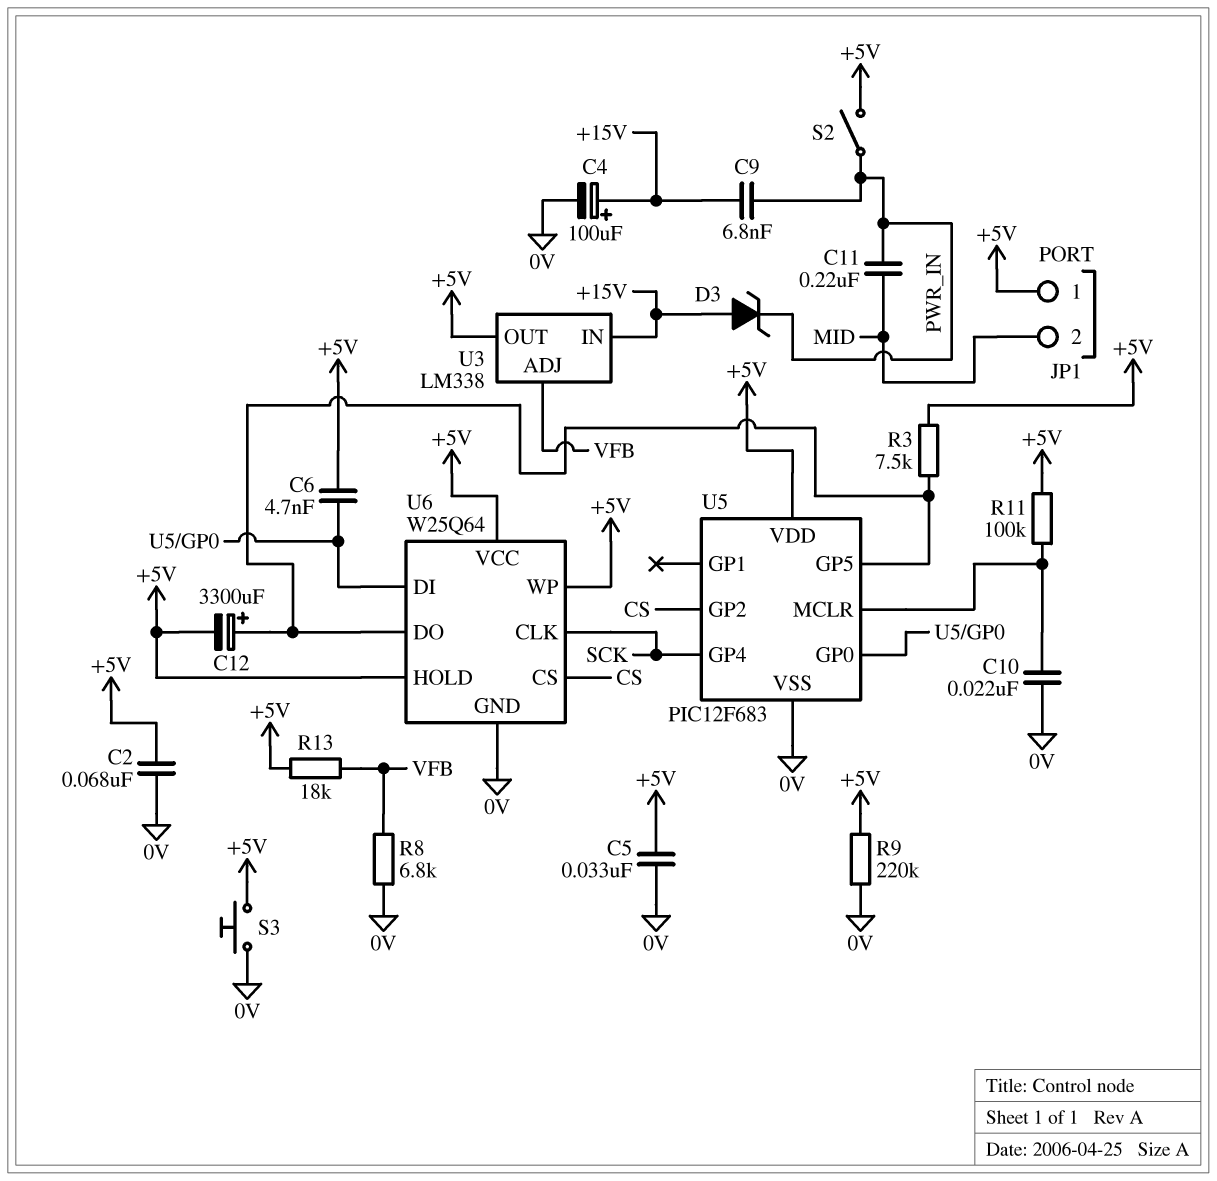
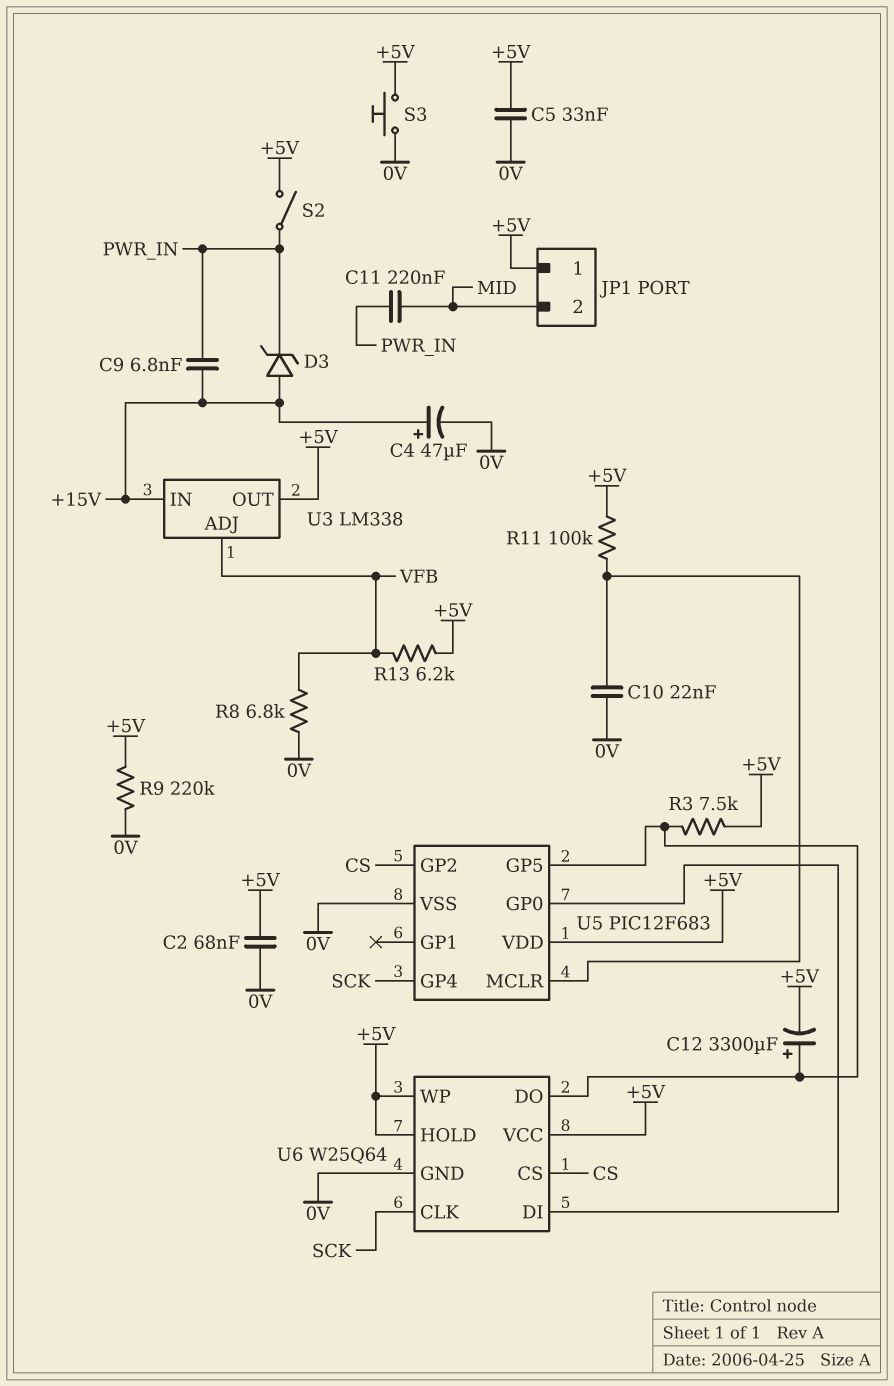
C4: 100uF (plus +15V, minus 0V) -> 47uF (plus +15V, minus 0V)
C6: 4.7nF (+5V, U5/GP0) -> none
R13: 18k (+5V, VFB) -> 6.2k (+5V, VFB)

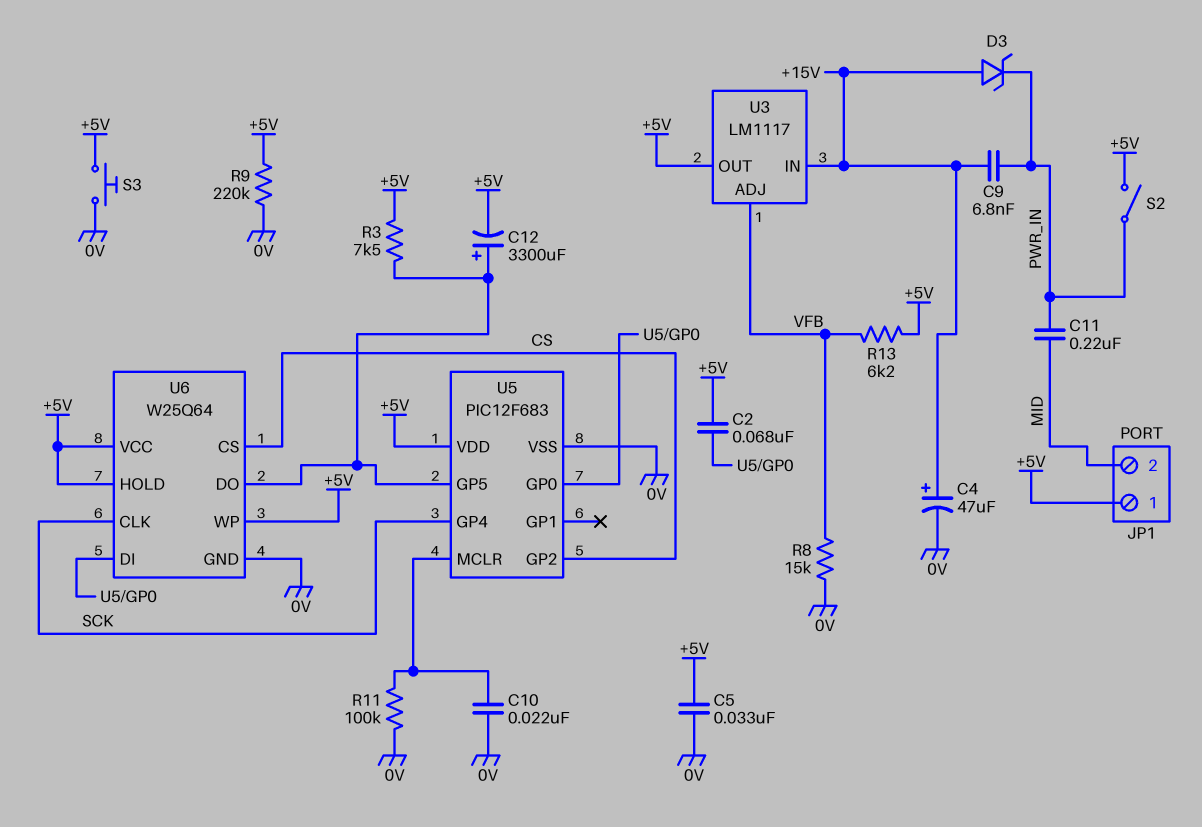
C2: 68nF (+5V, 0V) -> 68nF (+5V, U5/GP0)
R8: 6.8k (0V, VFB) -> 15k (0V, VFB)
R11: 100k (+5V, U5/MCLR) -> 100k (0V, U5/MCLR)
U3: LM338 -> LM1117

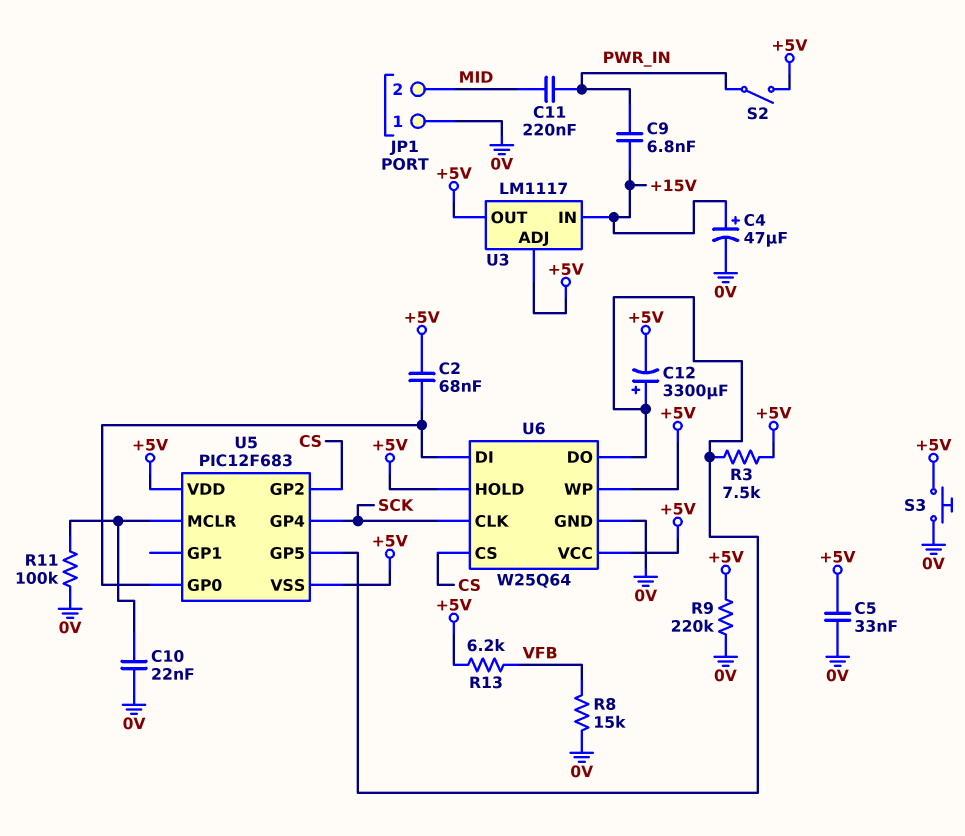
D3: zener (A +15V, K PWR_IN) -> none
JP1 pin 1: +5V -> 0V
U3 pin ADJ: VFB -> +5V
U5 pin VSS: 0V -> +5V

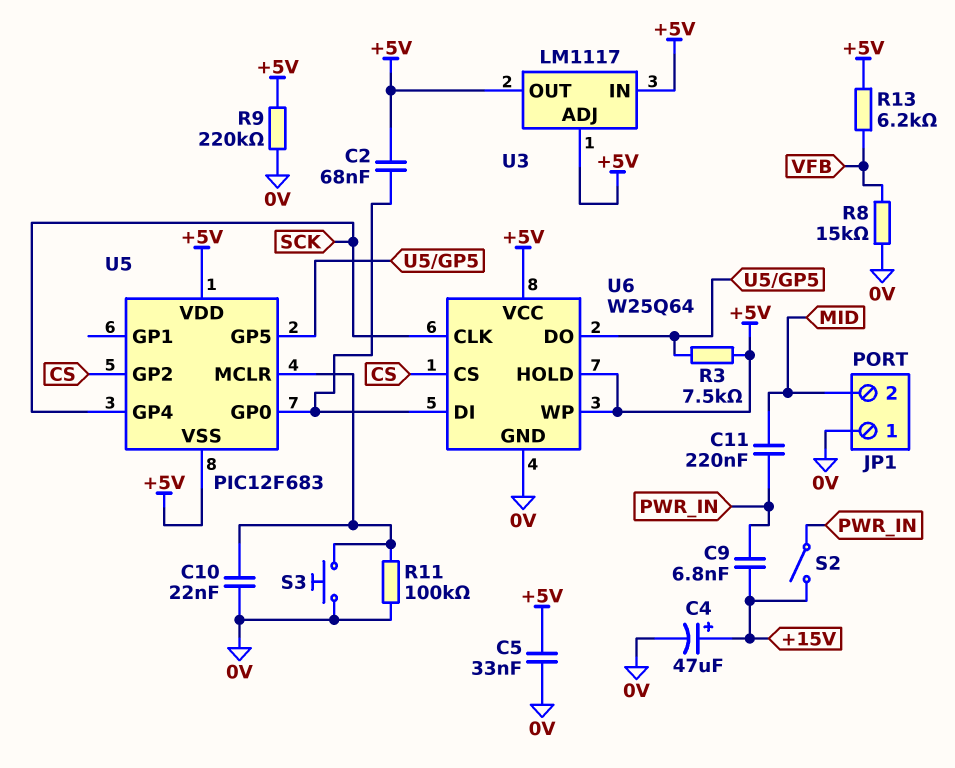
C12: 3300uF (plus U5/GP5, minus +5V) -> none
S2: switch (+5V, PWR_IN) -> switch (+15V, PWR_IN)
S3: button (+5V, 0V) -> button (0V, U5/MCLR)
U3 pin IN: +15V -> +5V

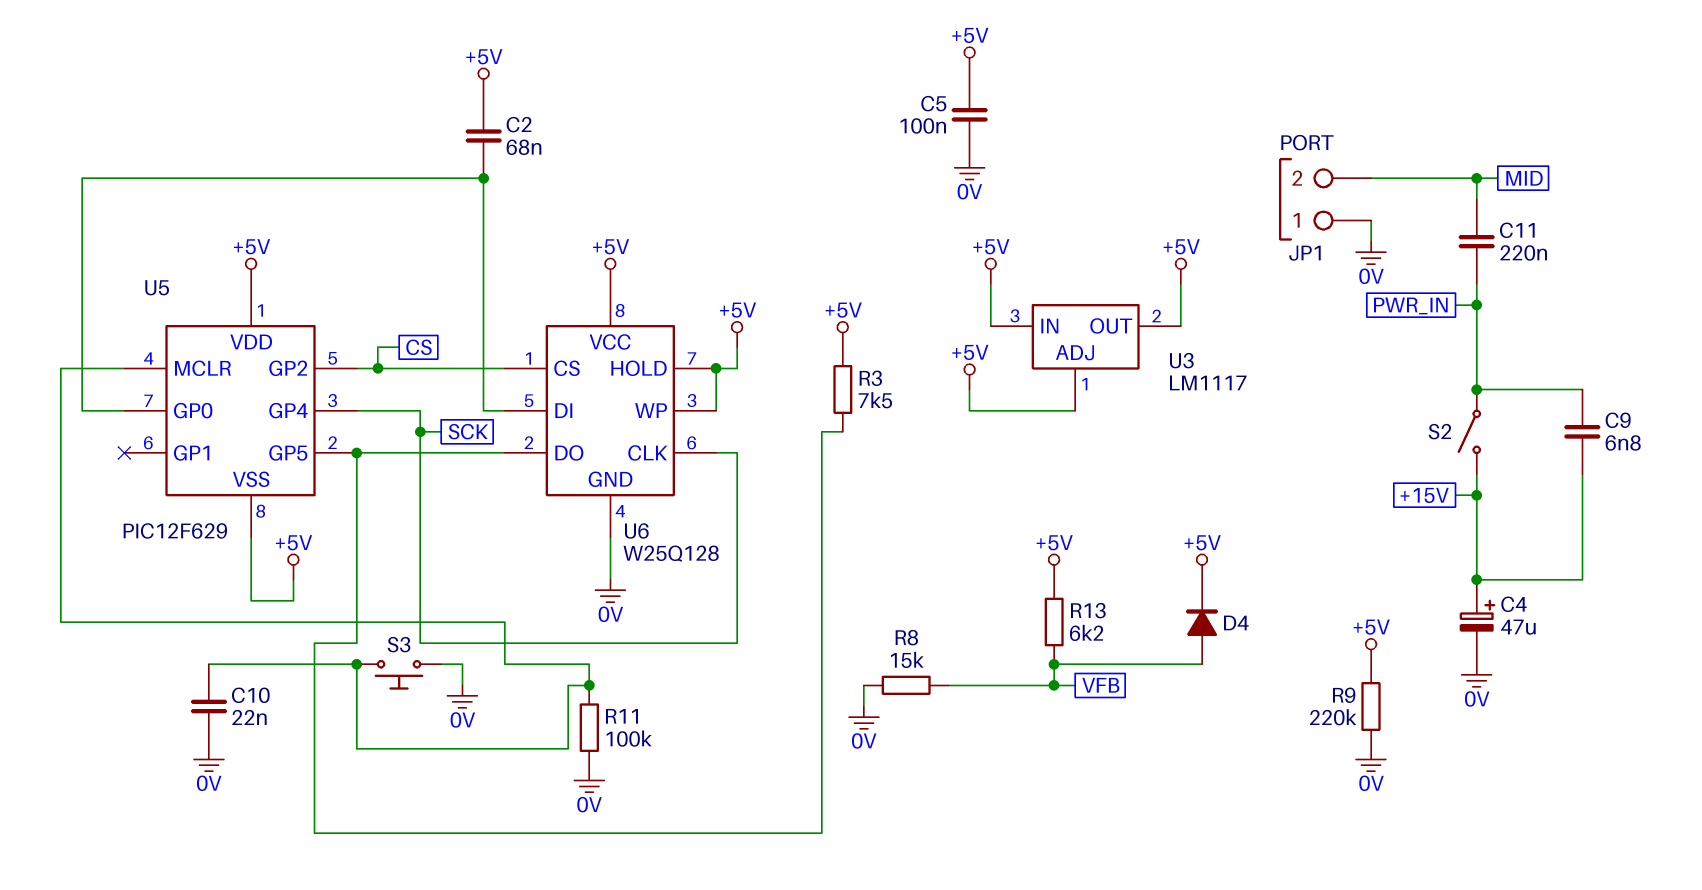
C5: 33nF (+5V, 0V) -> 100nF (+5V, 0V)
D4: none -> diode (A VFB, K +5V)
U5: PIC12F683 -> PIC12F629
U6: W25Q64 -> W25Q128

